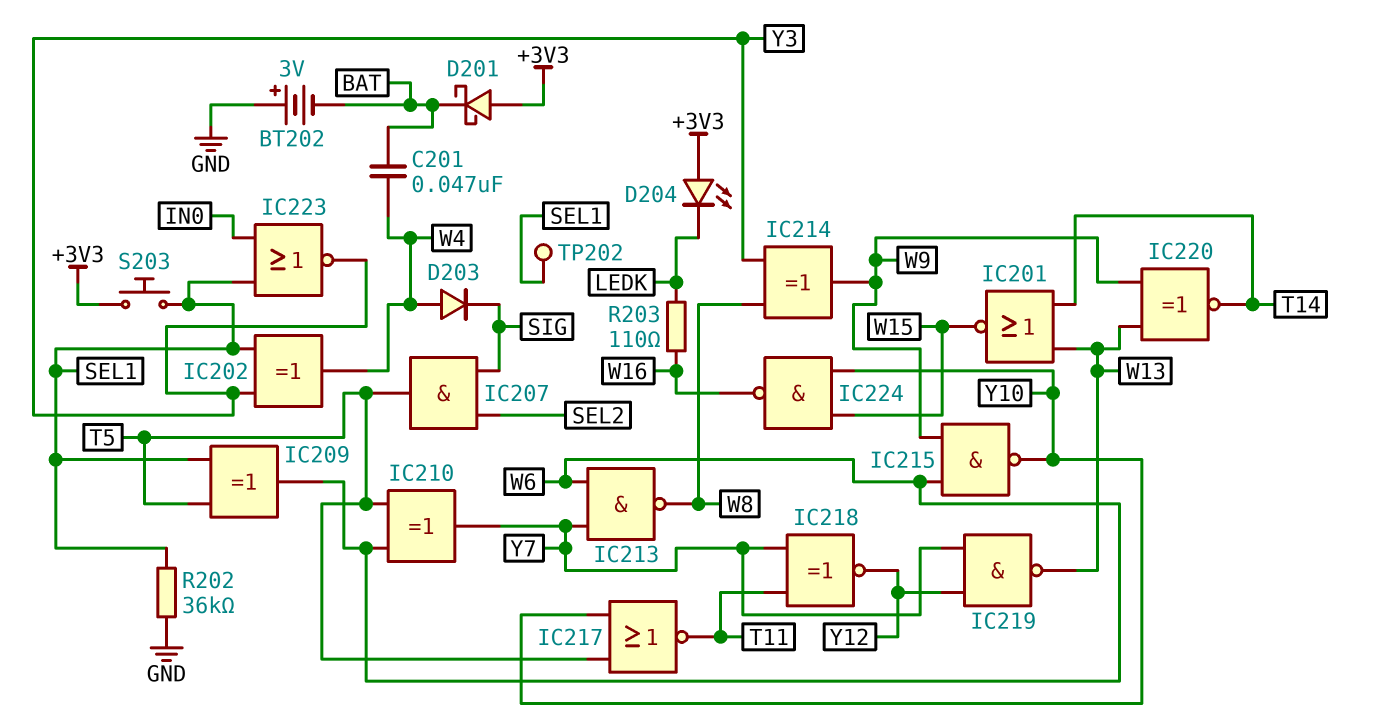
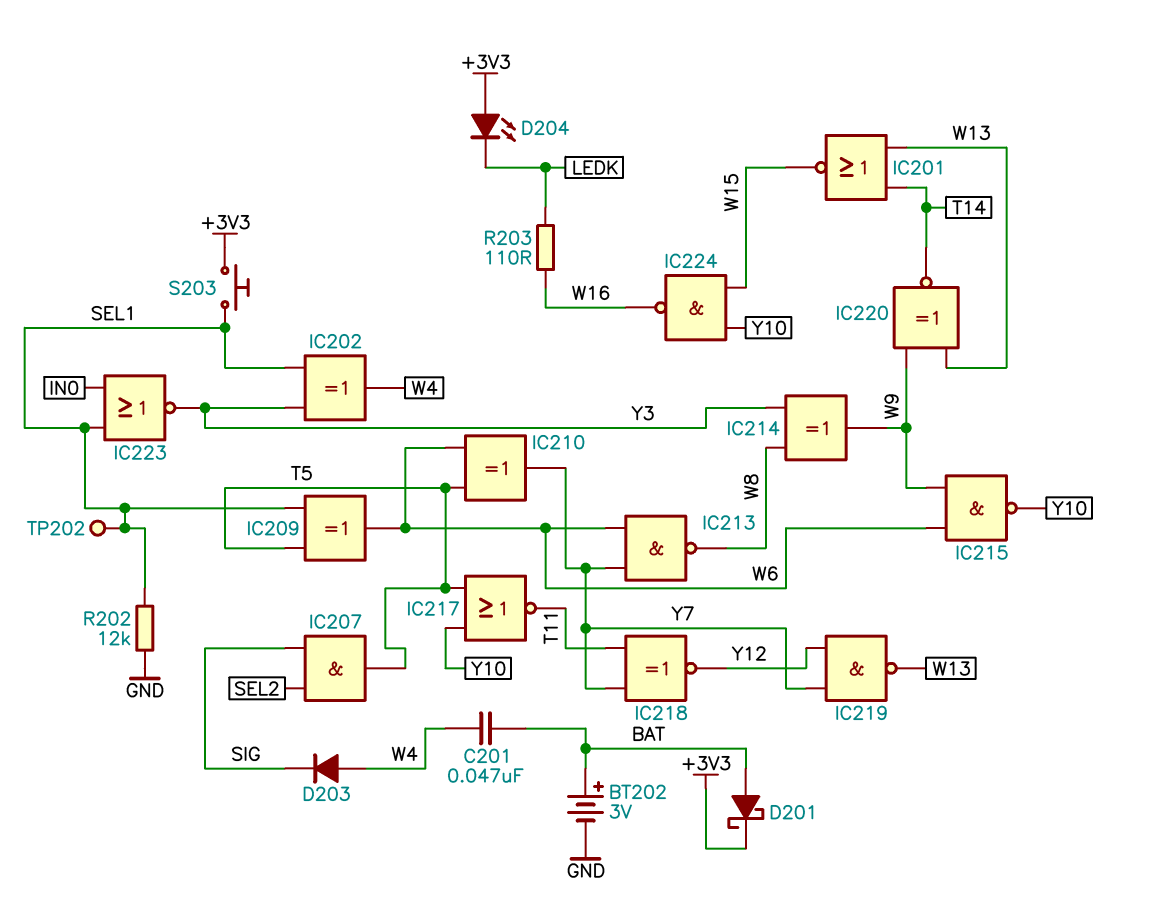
BT202: 3V (plus GND, minus BAT) -> 3V (plus BAT, minus GND)
D201: schottky (A +3V3, K BAT) -> schottky (A BAT, K +3V3)
R202: 36k (GND, SEL1) -> 12k (GND, SEL1)

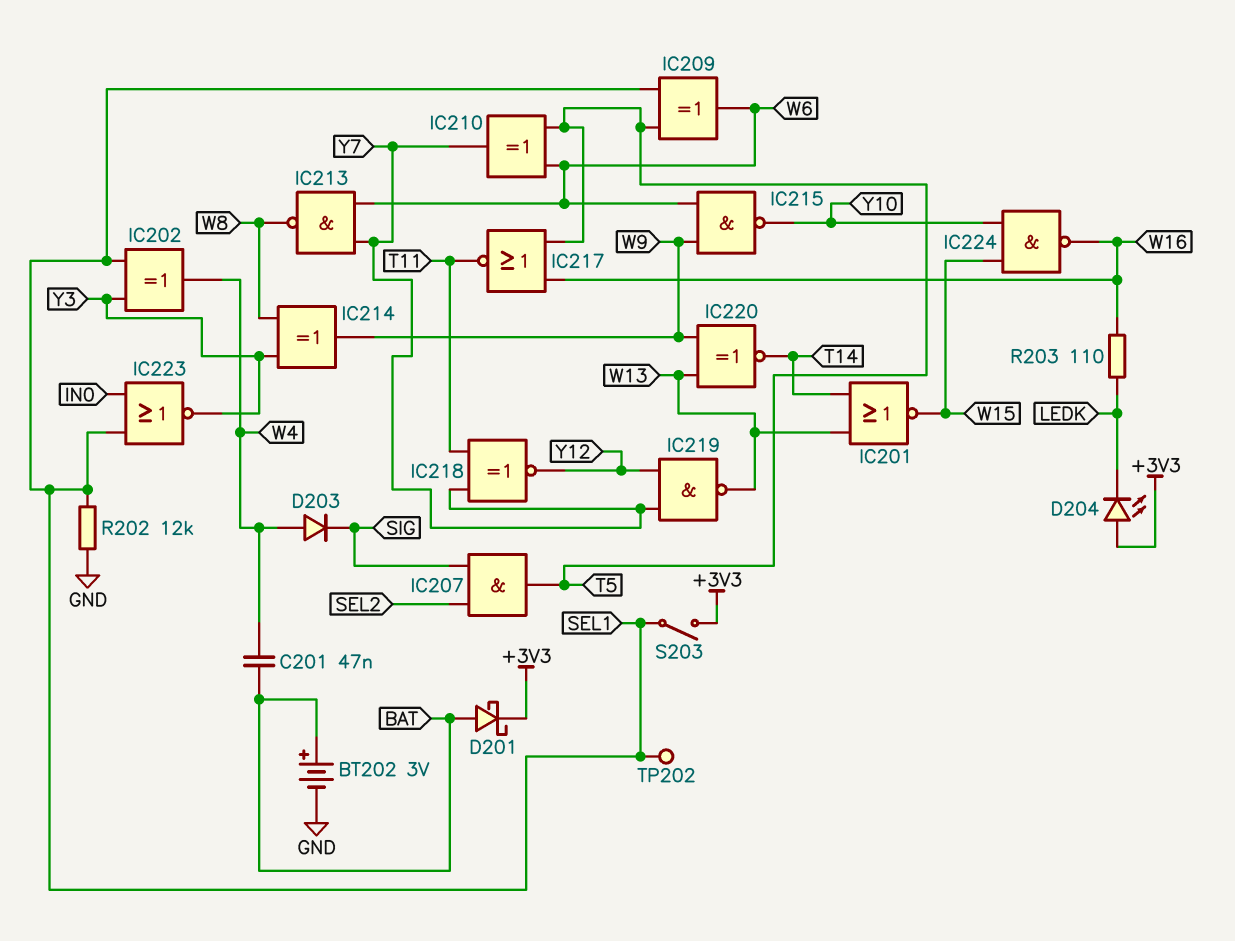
IC217: NOR (in T5, in Y10, out T11) -> NOR (in T5, in W16, out T11)
S203: button (+3V3, SEL1) -> switch (+3V3, SEL1)

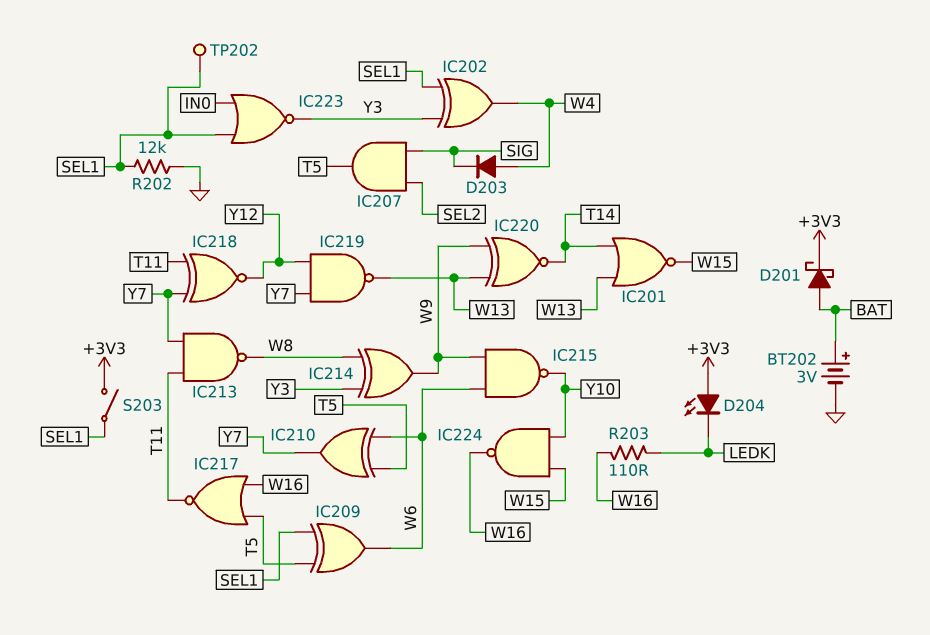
C201: 47nF (BAT, W4) -> none
IC213: NAND (in W6, in Y7, out W8) -> NAND (in T11, in Y7, out W8)

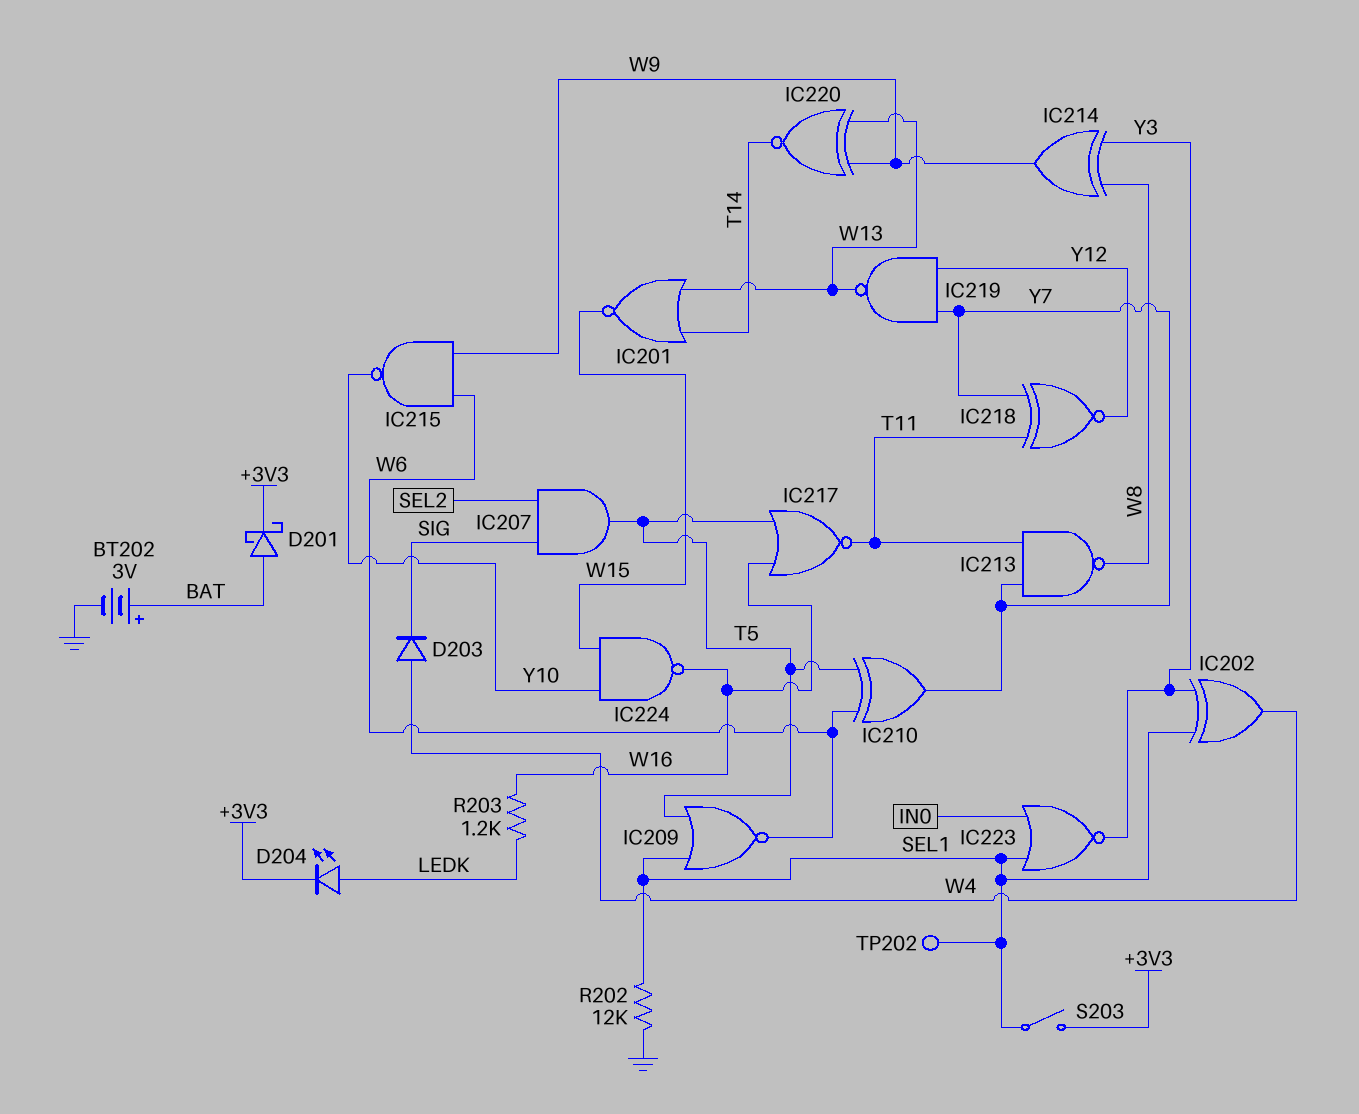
D204: LED (A +3V3, K LEDK) -> LED (A LEDK, K +3V3)
IC209: XOR (in SEL1, in T5, out W6) -> NOR (in SEL1, in T5, out W6)
R203: 110 (LEDK, W16) -> 1.2k (LEDK, W16)

